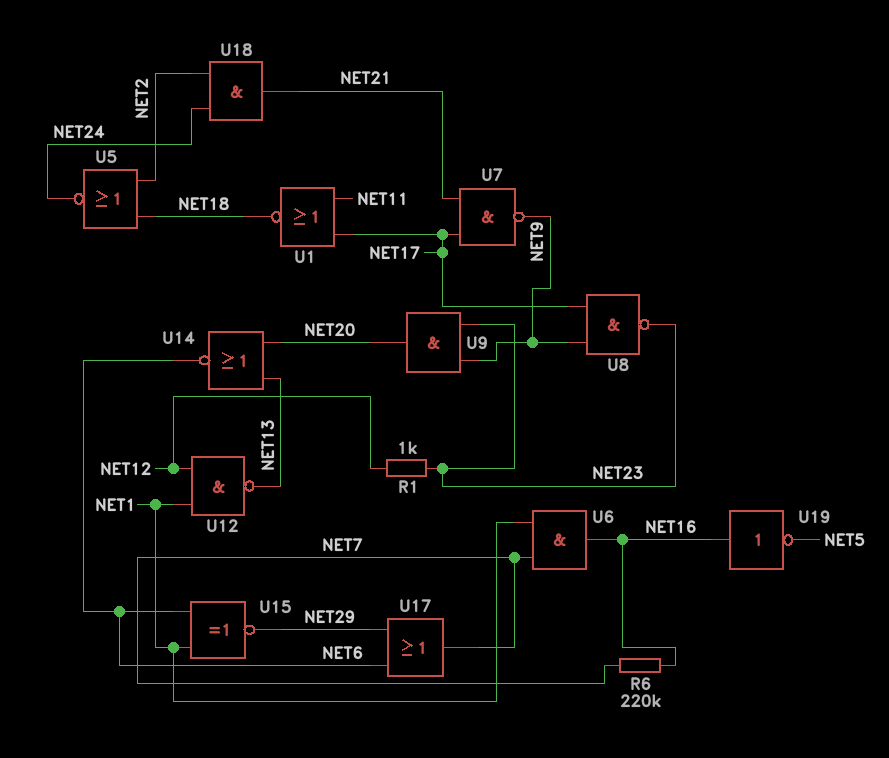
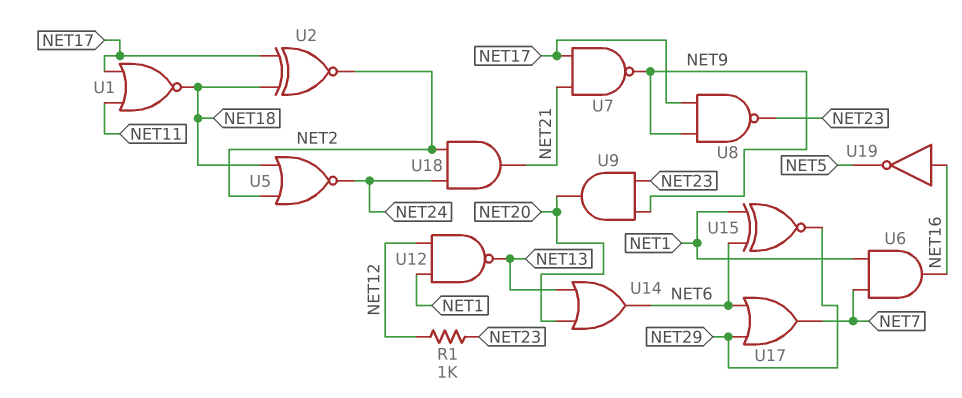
R6: 220k (NET7, NET16) -> none
U2: none -> XNOR (in NET17, in NET18, out NET2)
U14: NOR (in NET13, in NET20, out NET6) -> OR (in NET13, in NET20, out NET6)

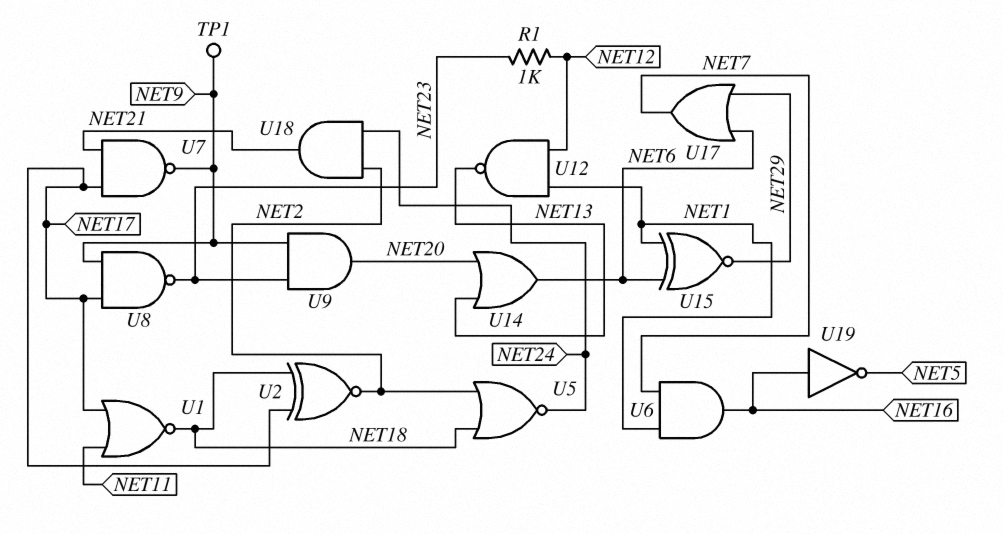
TP1: none -> test point (NET9)

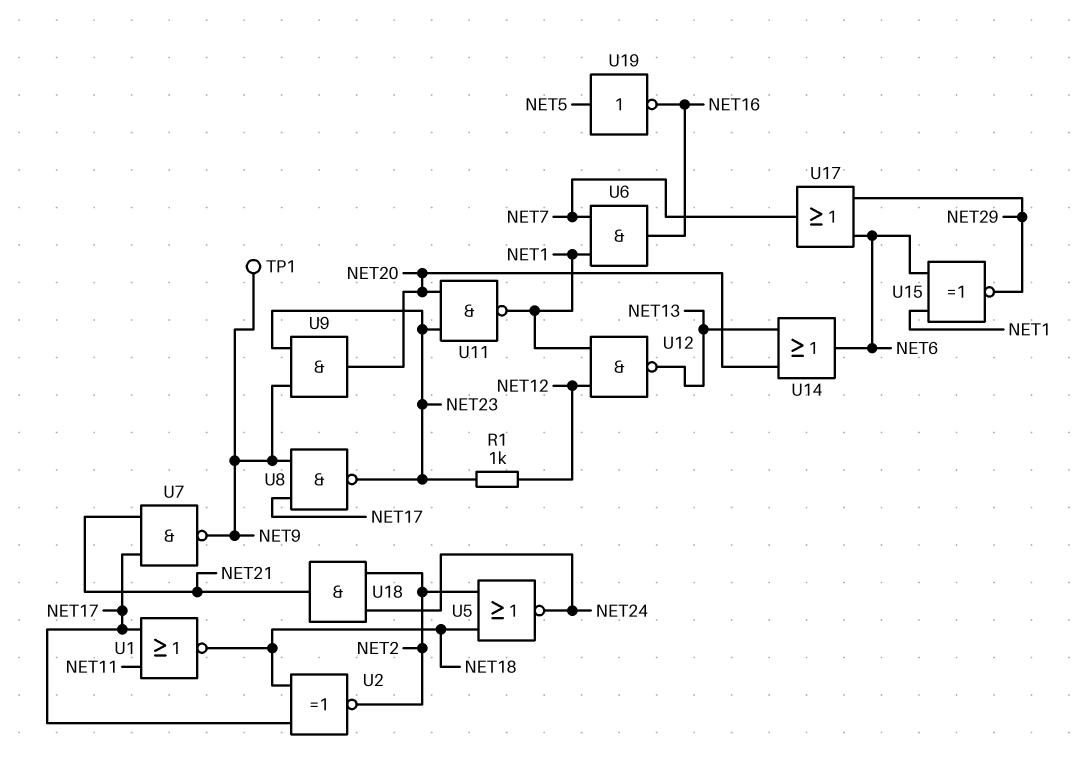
U11: none -> NAND (in NET20, in NET23, out NET1)
U19: NOT (in NET16, out NET5) -> NOT (in NET5, out NET16)

